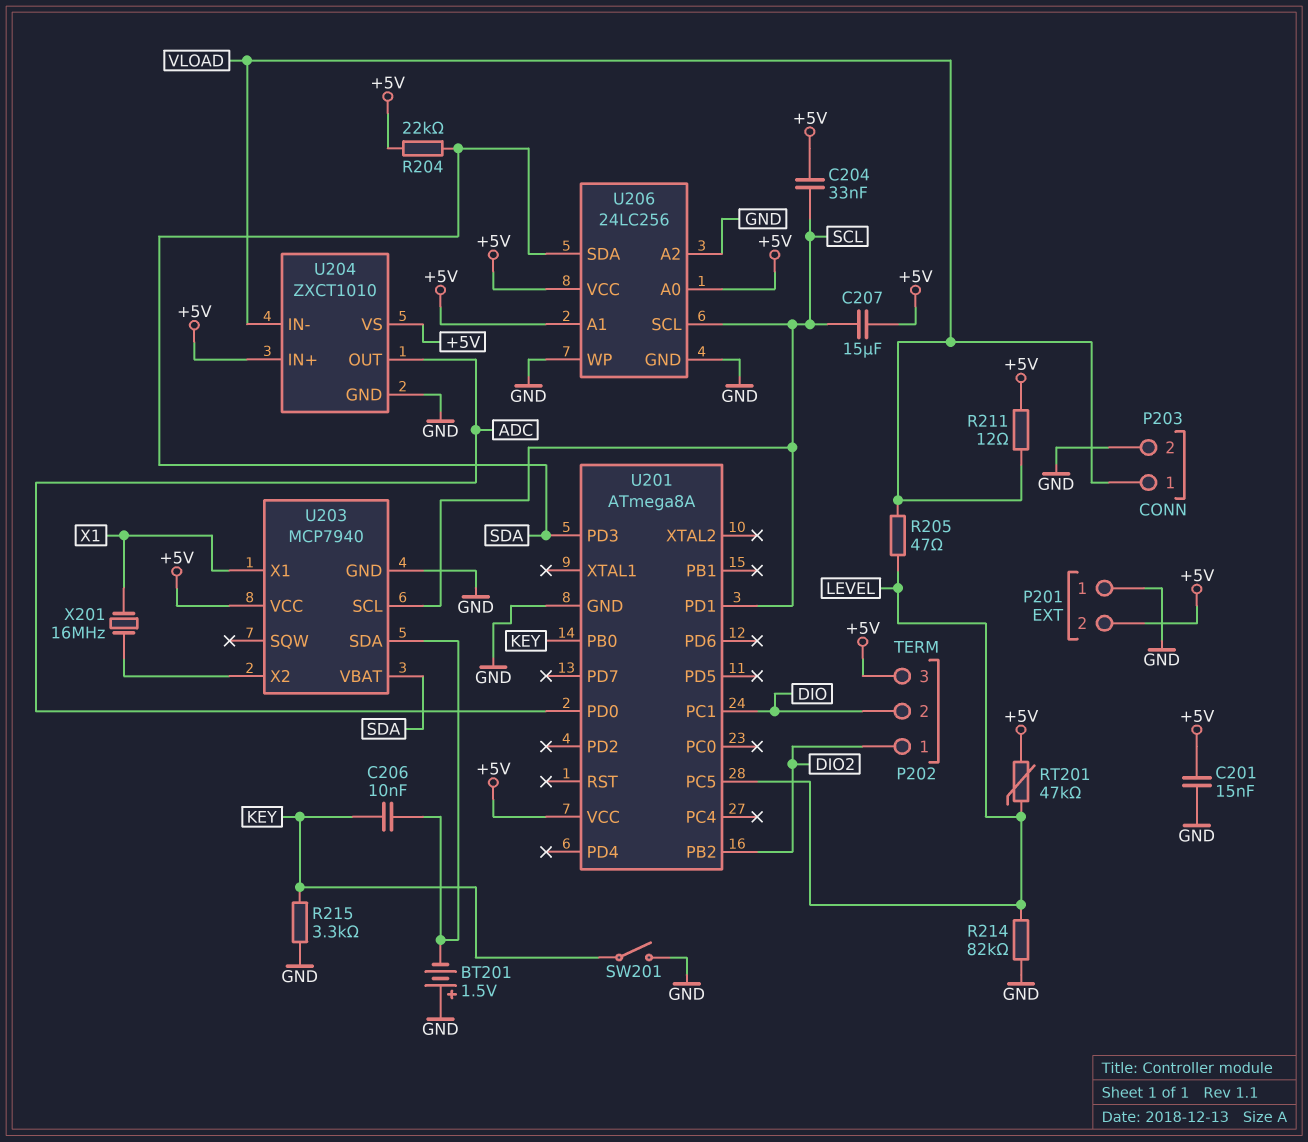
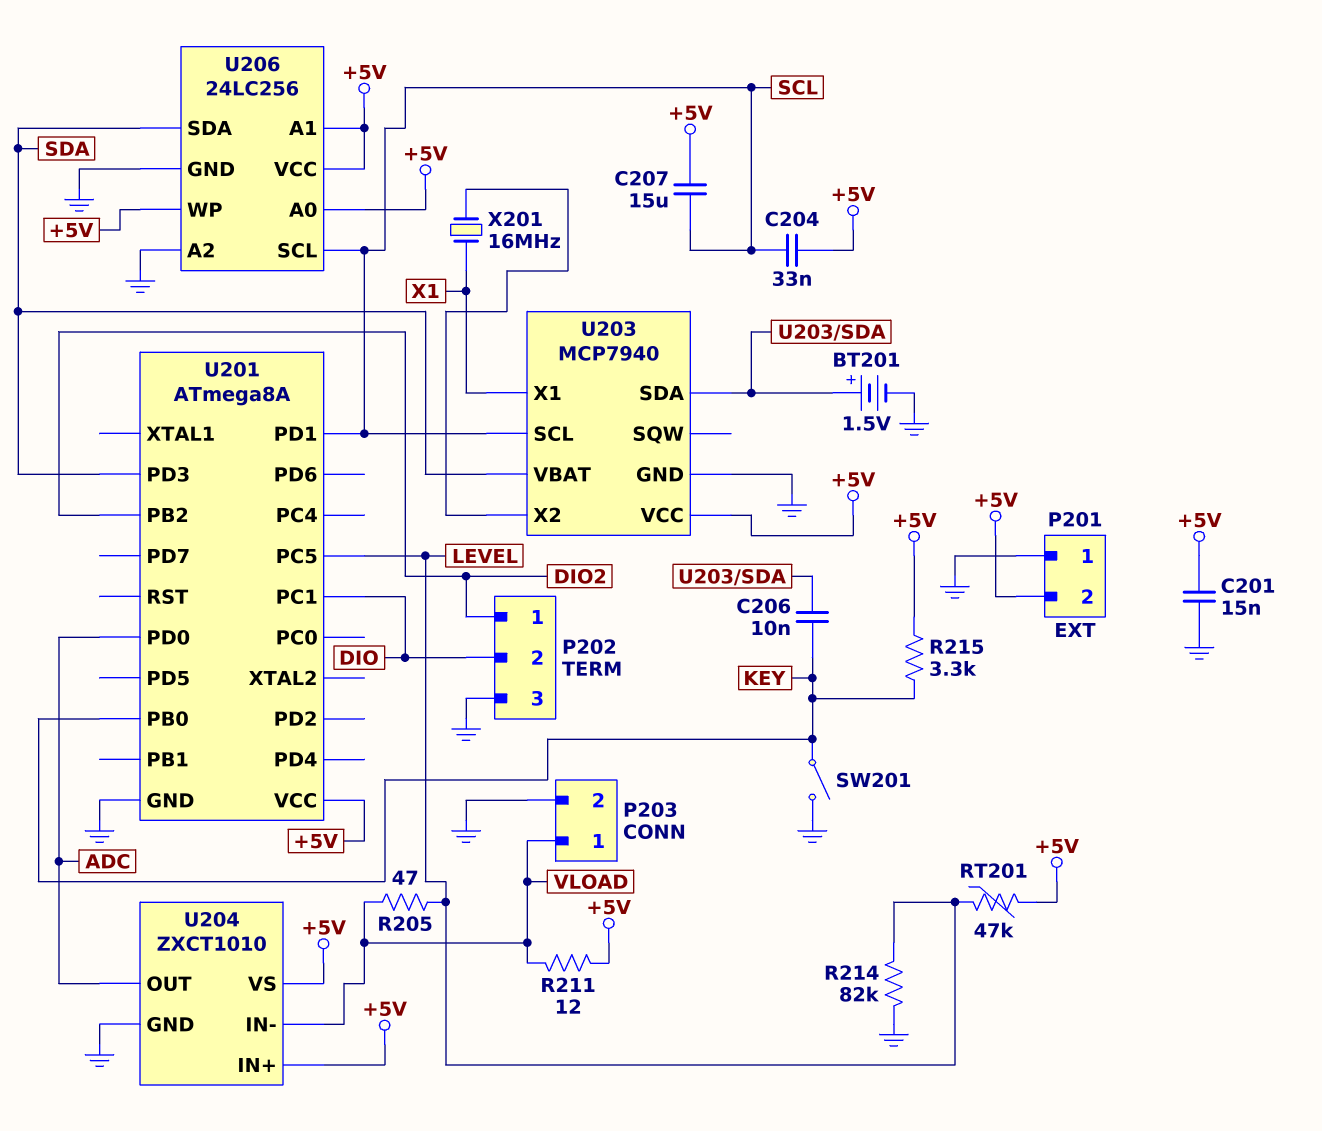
BT201: 1.5V (plus GND, minus U203/SDA) -> 1.5V (plus U203/SDA, minus GND)
P202 pin 3: +5V -> GND
R204: 22k (+5V, SDA) -> none
R215: 3.3k (GND, KEY) -> 3.3k (+5V, KEY)
U206 pin WP: GND -> +5V

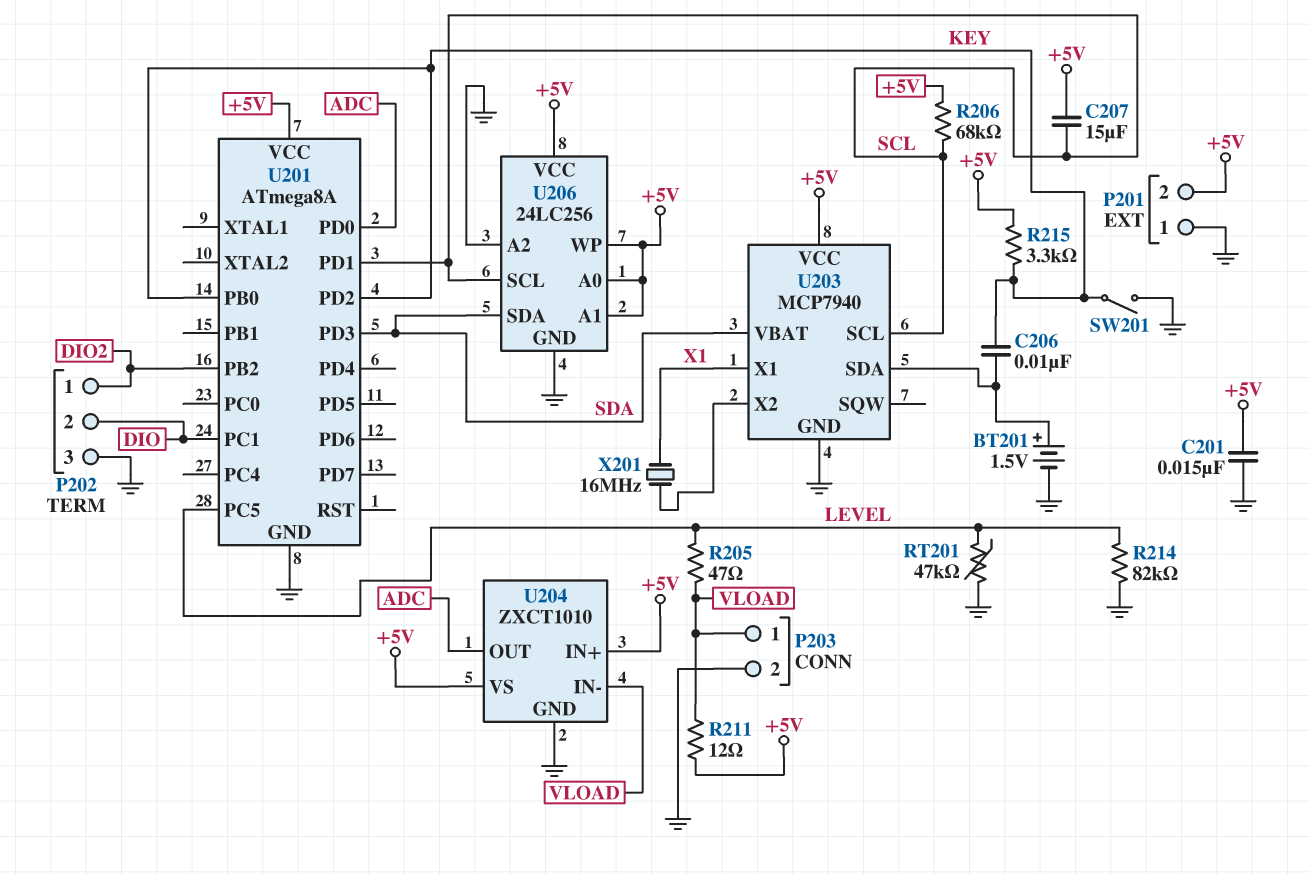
C204: 33nF (+5V, SCL) -> none
R206: none -> 68k (+5V, SCL)
RT201: 47k (+5V, LEVEL) -> 47k (GND, LEVEL)
U201 pin PD2: none -> KEY

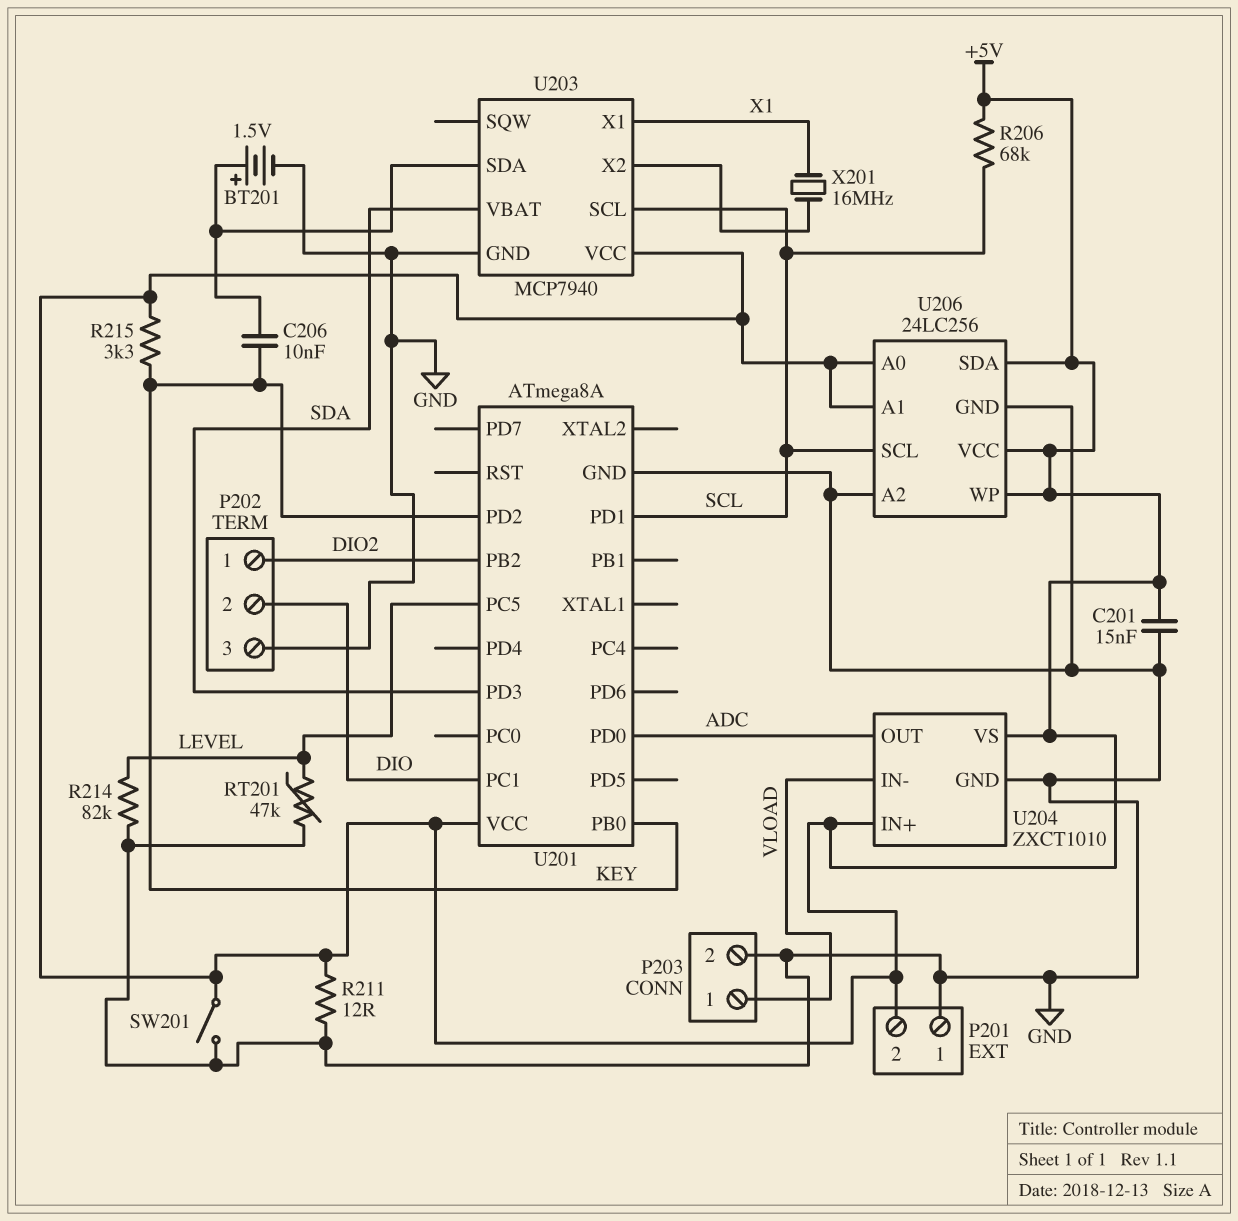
C207: 15uF (+5V, SCL) -> none
R205: 47 (LEVEL, VLOAD) -> none
R211: 12 (+5V, VLOAD) -> 12 (+5V, GND)
SW201: switch (GND, KEY) -> switch (+5V, GND)
U206 pin SDA: SDA -> +5V

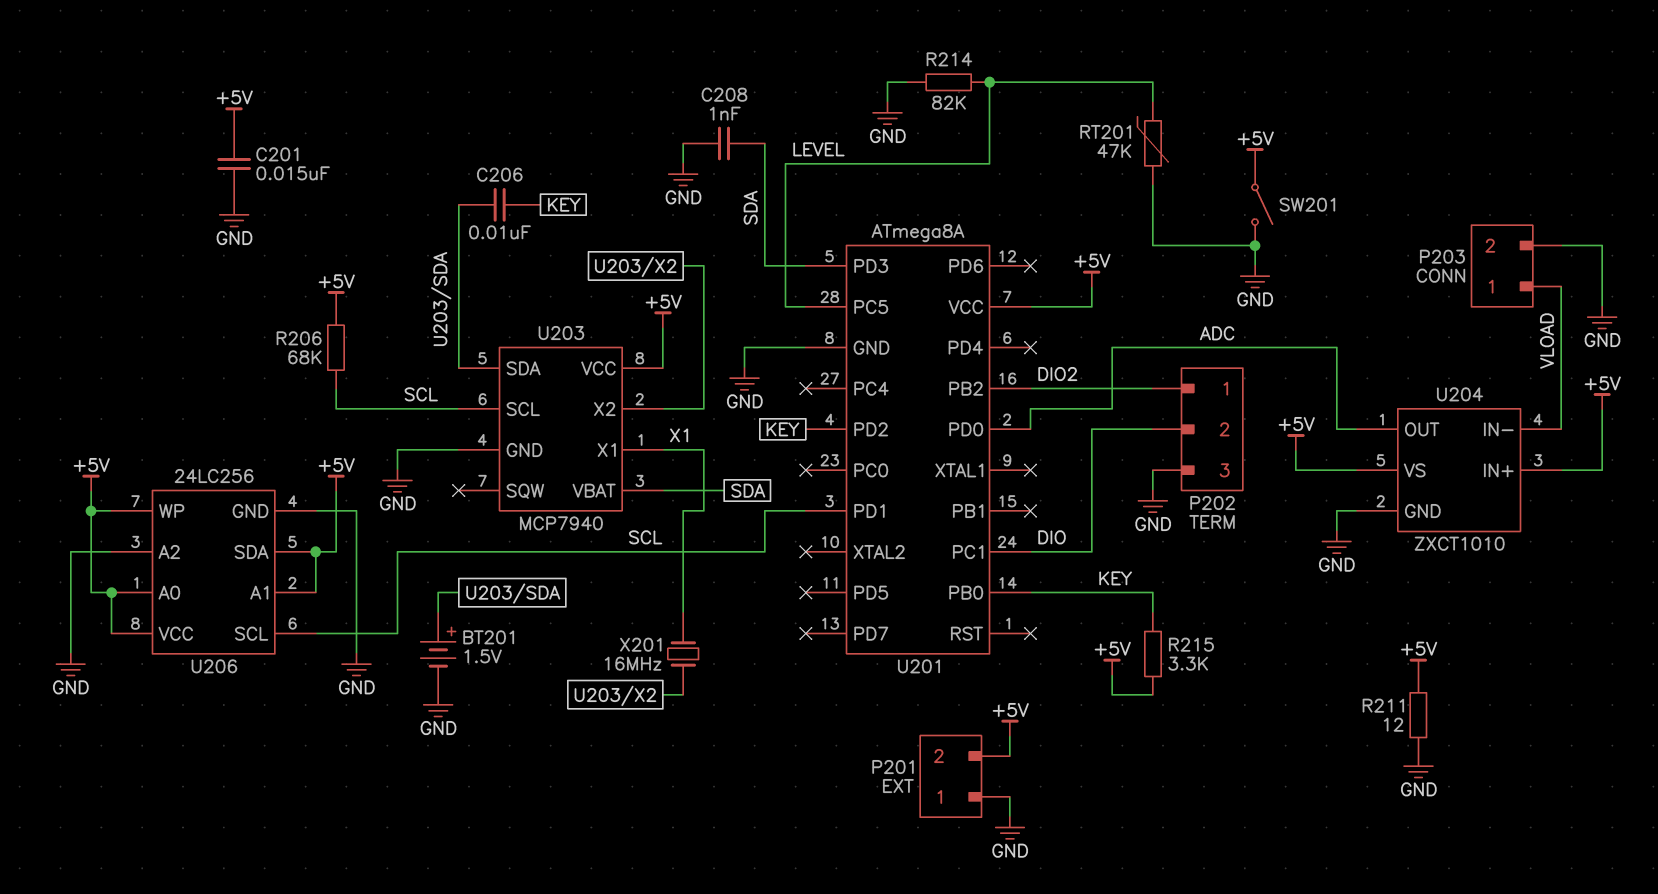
C208: none -> 1nF (GND, SDA)

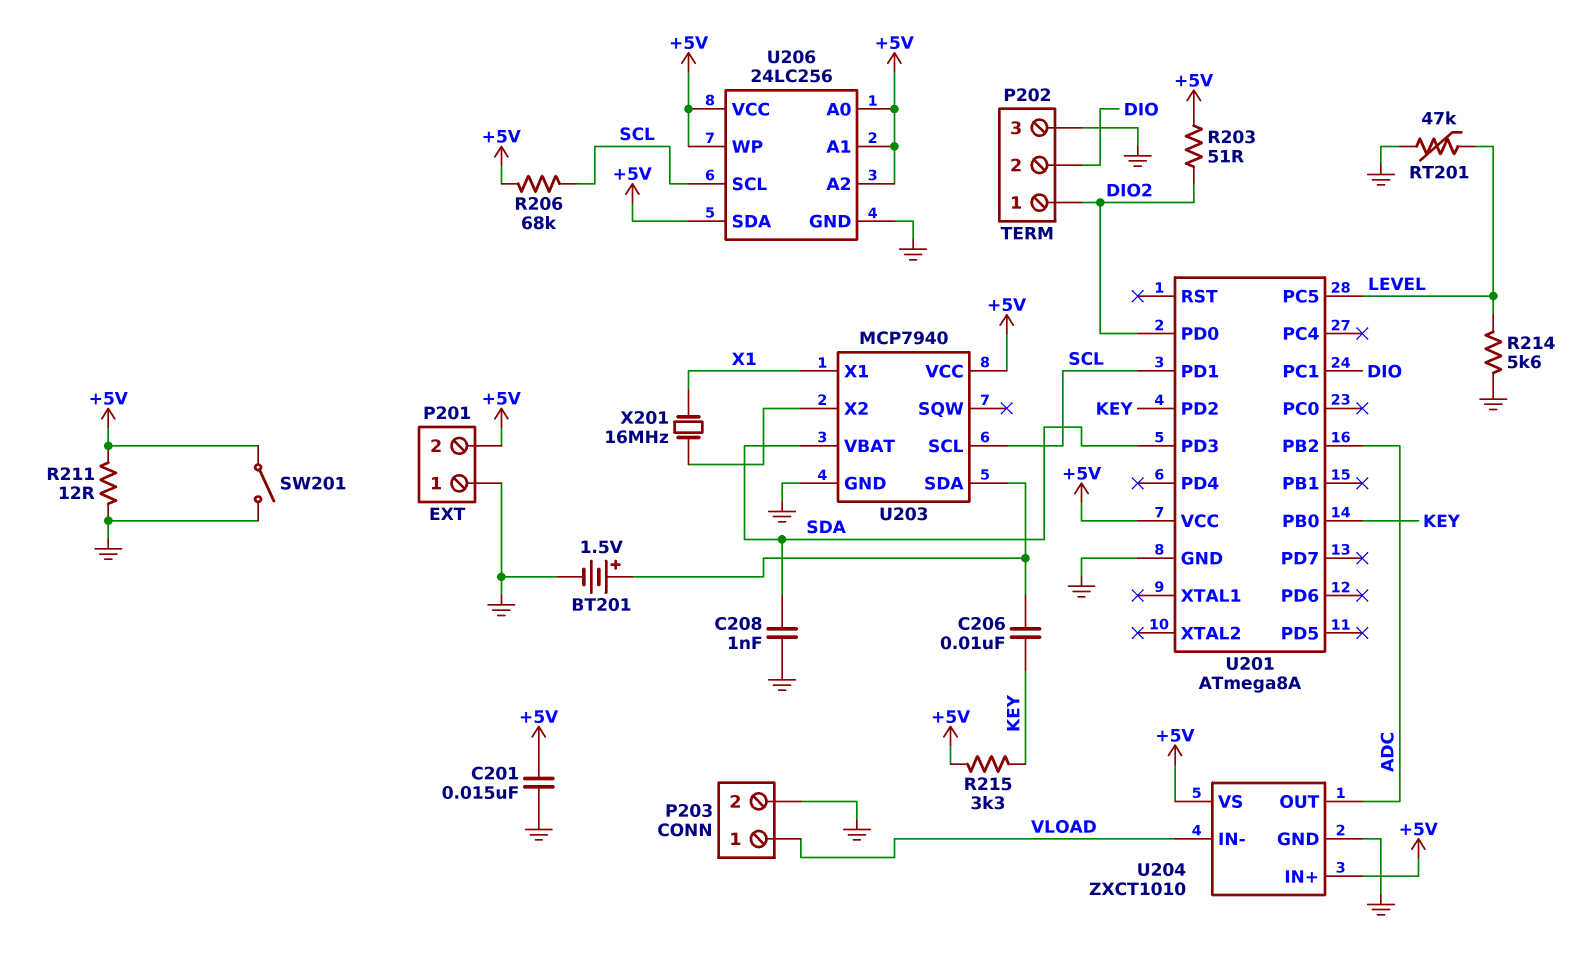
R203: none -> 51 (+5V, DIO2)
R214: 82k (GND, LEVEL) -> 5.6k (GND, LEVEL)
U201 pin PB2: DIO2 -> ADC
U201 pin PD0: ADC -> DIO2
U206 pin A2: GND -> +5V

